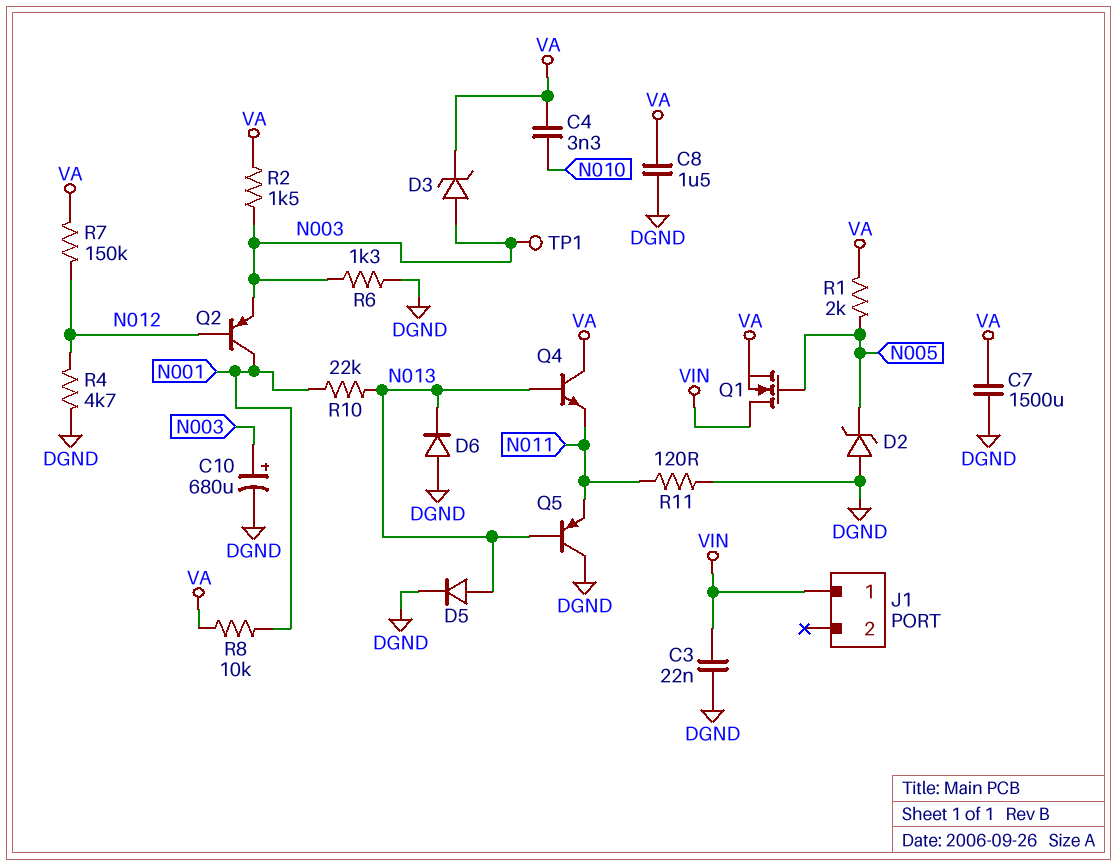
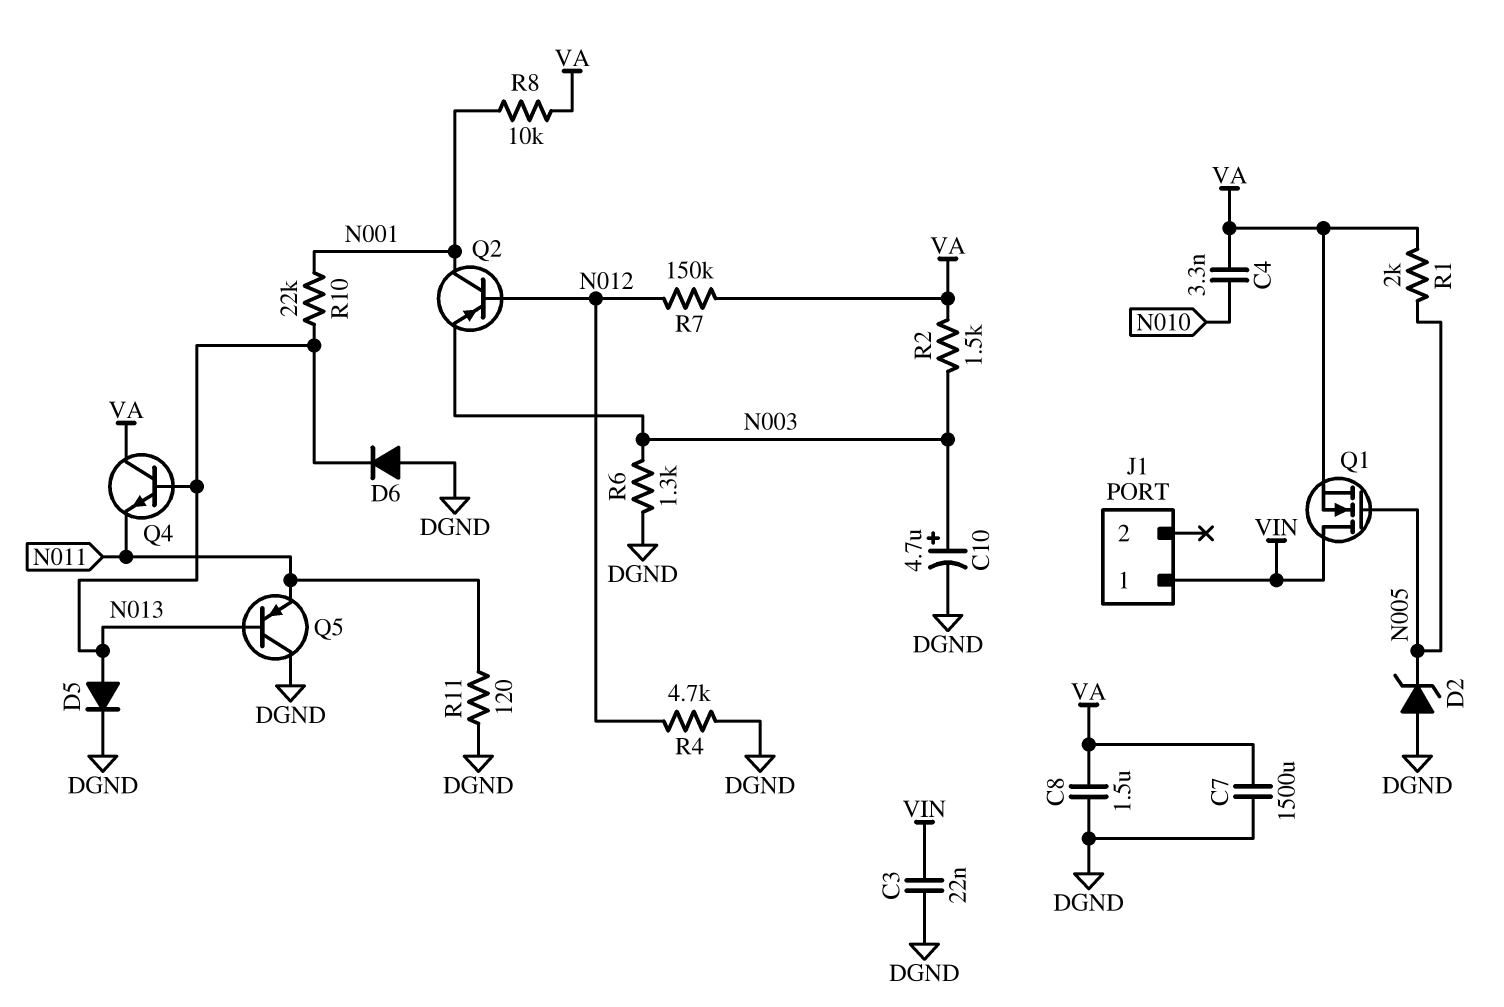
C10: 680uF (plus N003, minus DGND) -> 4.7uF (plus N003, minus DGND)
D3: zener (A N003, K VA) -> none
TP1: test point (N003) -> none

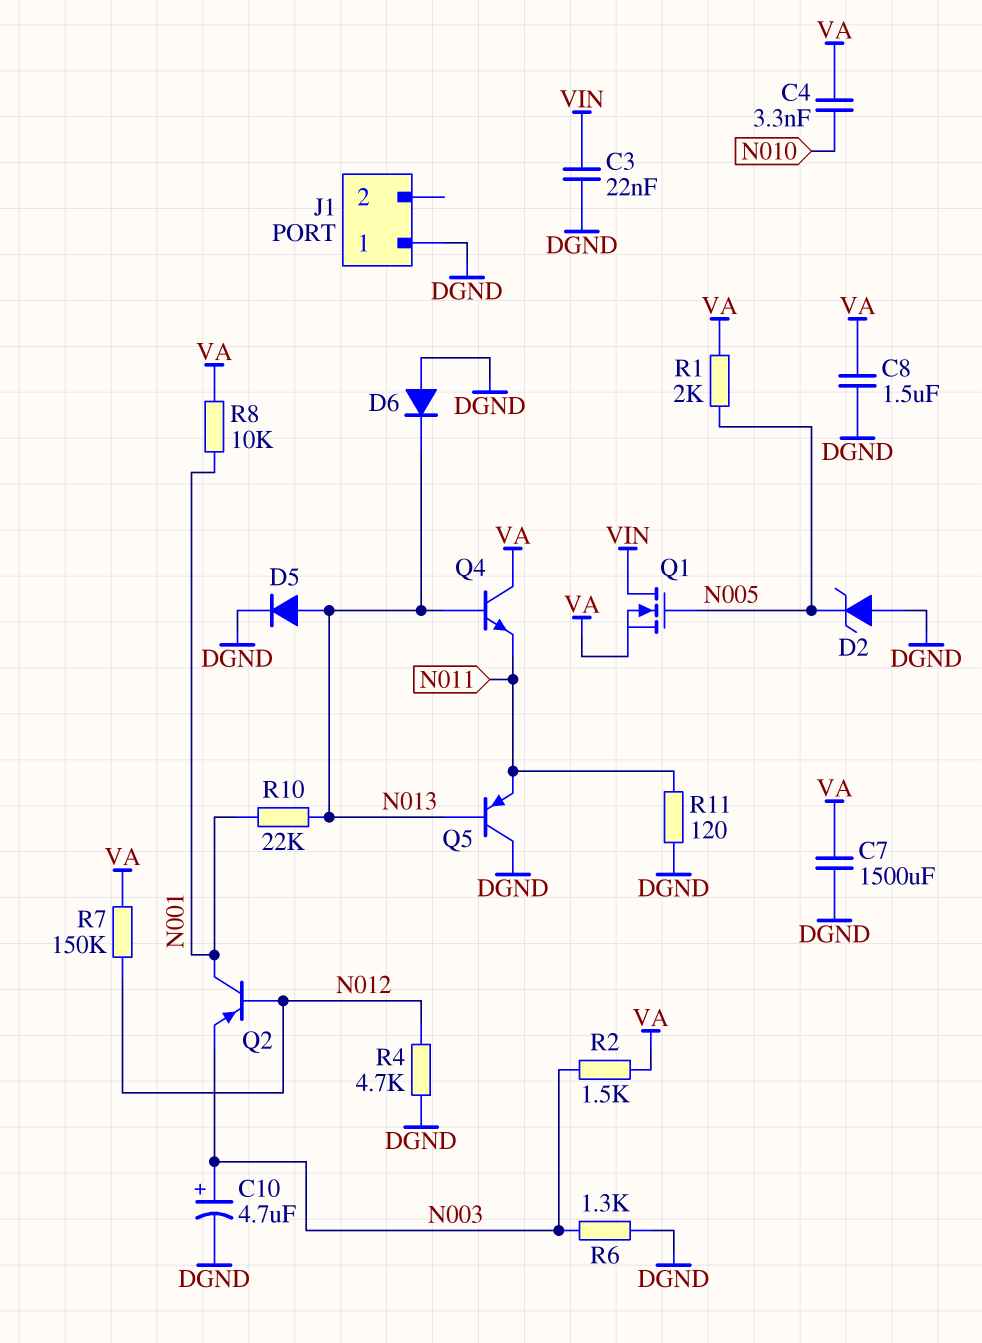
J1 pin 1: VIN -> DGND

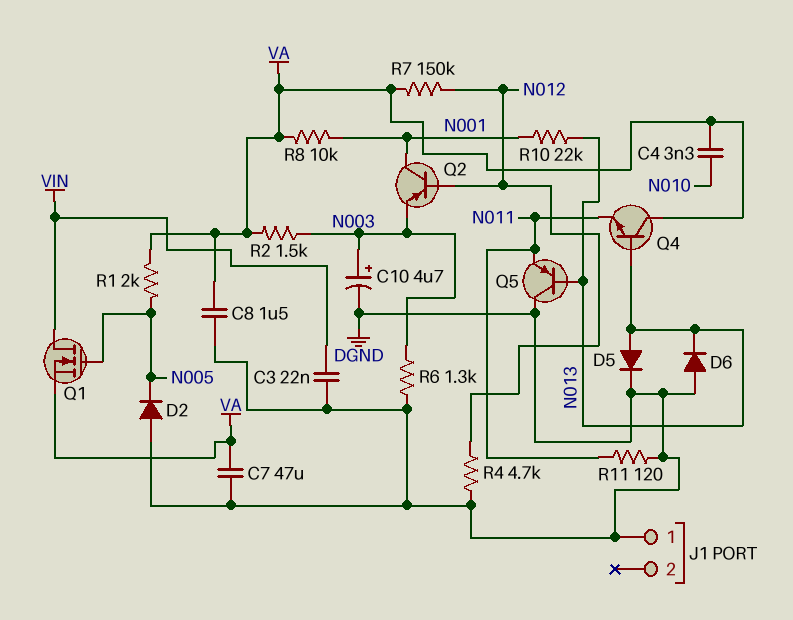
C7: 1500uF (DGND, VA) -> 47uF (DGND, VA)
D2: zener (A DGND, K N005) -> diode (A DGND, K N005)

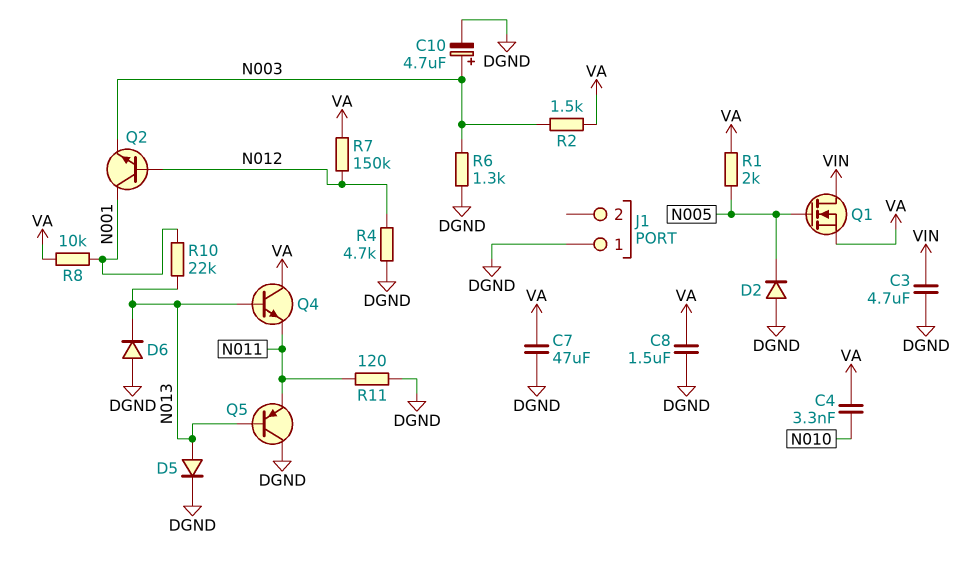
C3: 22nF (DGND, VIN) -> 4.7uF (DGND, VIN)
Q2: PNP (B N012, C N001, E N003) -> NPN (B N012, C N001, E N003)

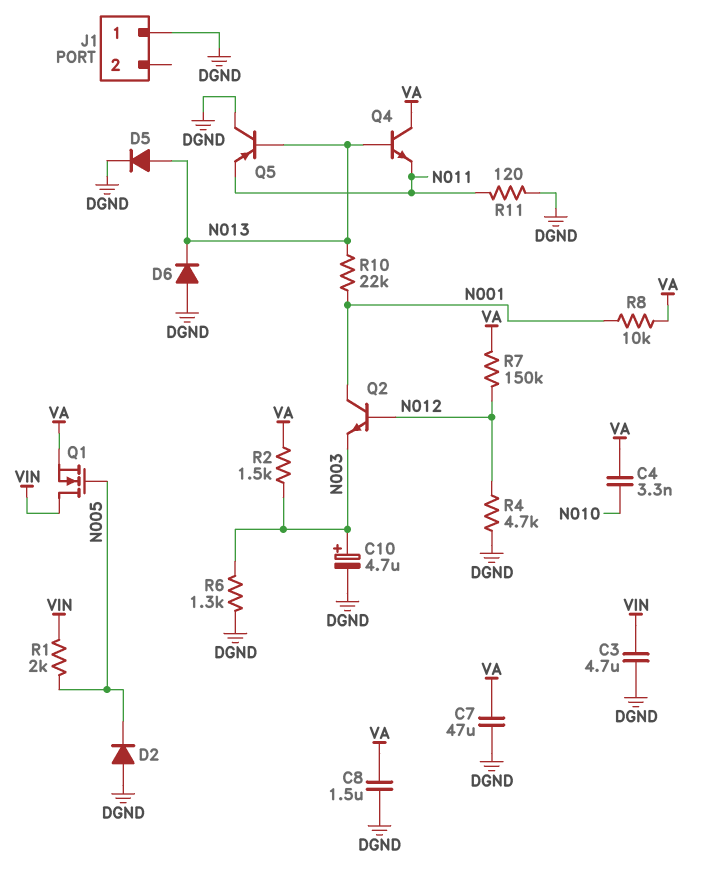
R1: 2k (N005, VA) -> 2k (N005, VIN)

